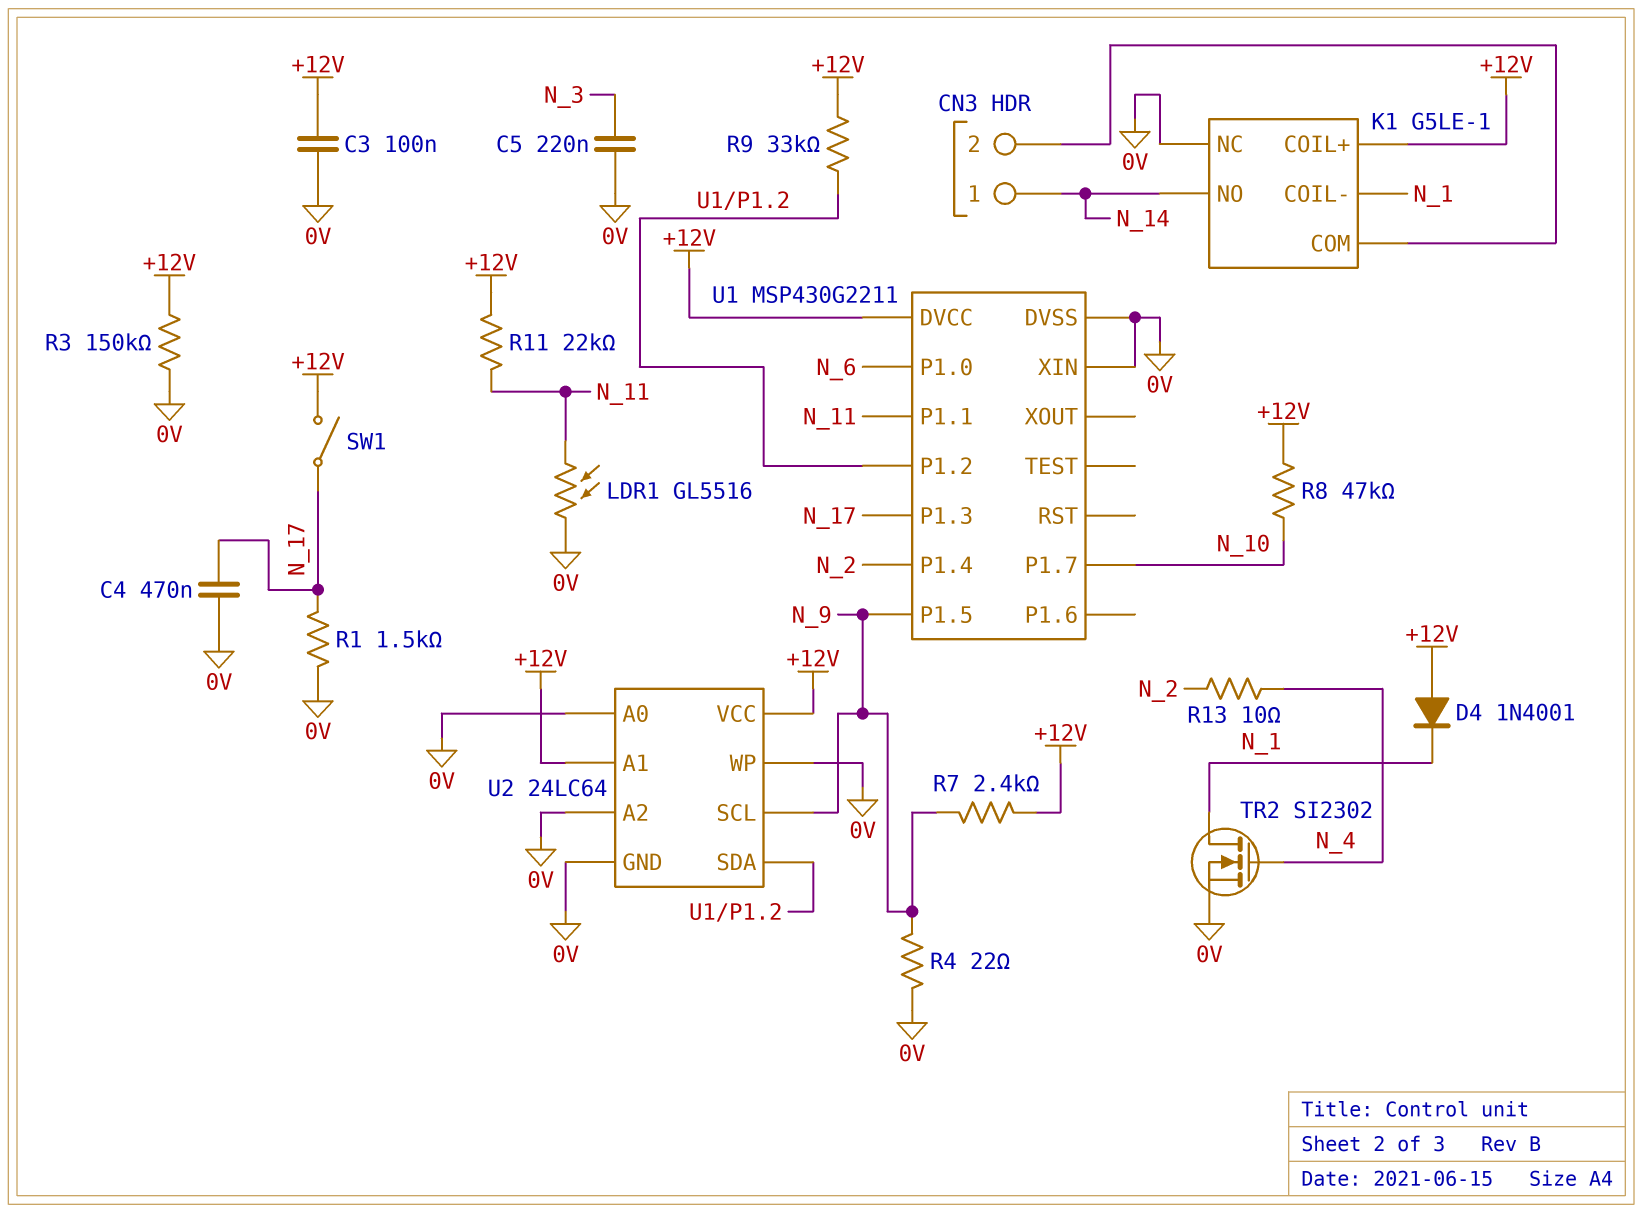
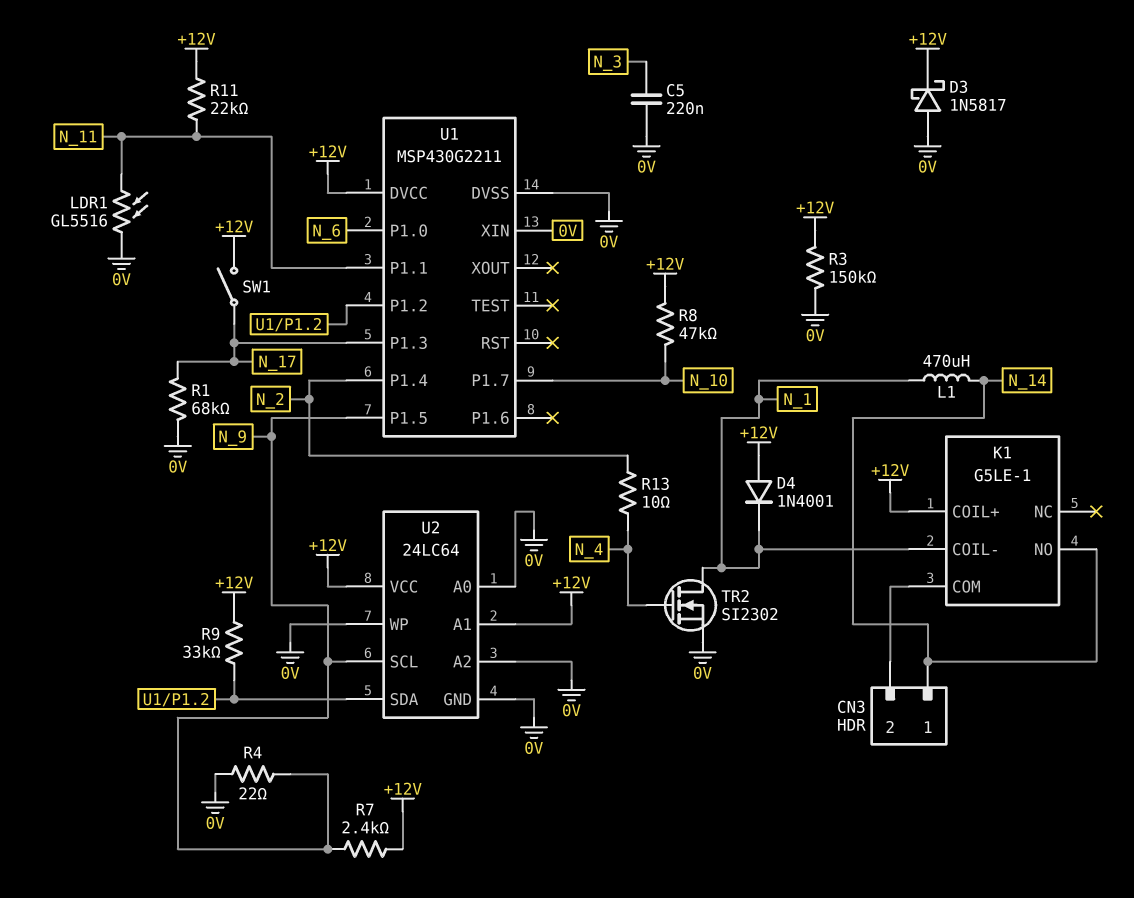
C3: 100nF (+12V, 0V) -> none
C4: 470nF (0V, N_17) -> none
D3: none -> schottky 1N5817 (A 0V, K +12V)
K1 pin NC: 0V -> none
L1: none -> 470uH (N_1, N_14)
R1: 1.5k (0V, N_17) -> 68k (0V, N_17)

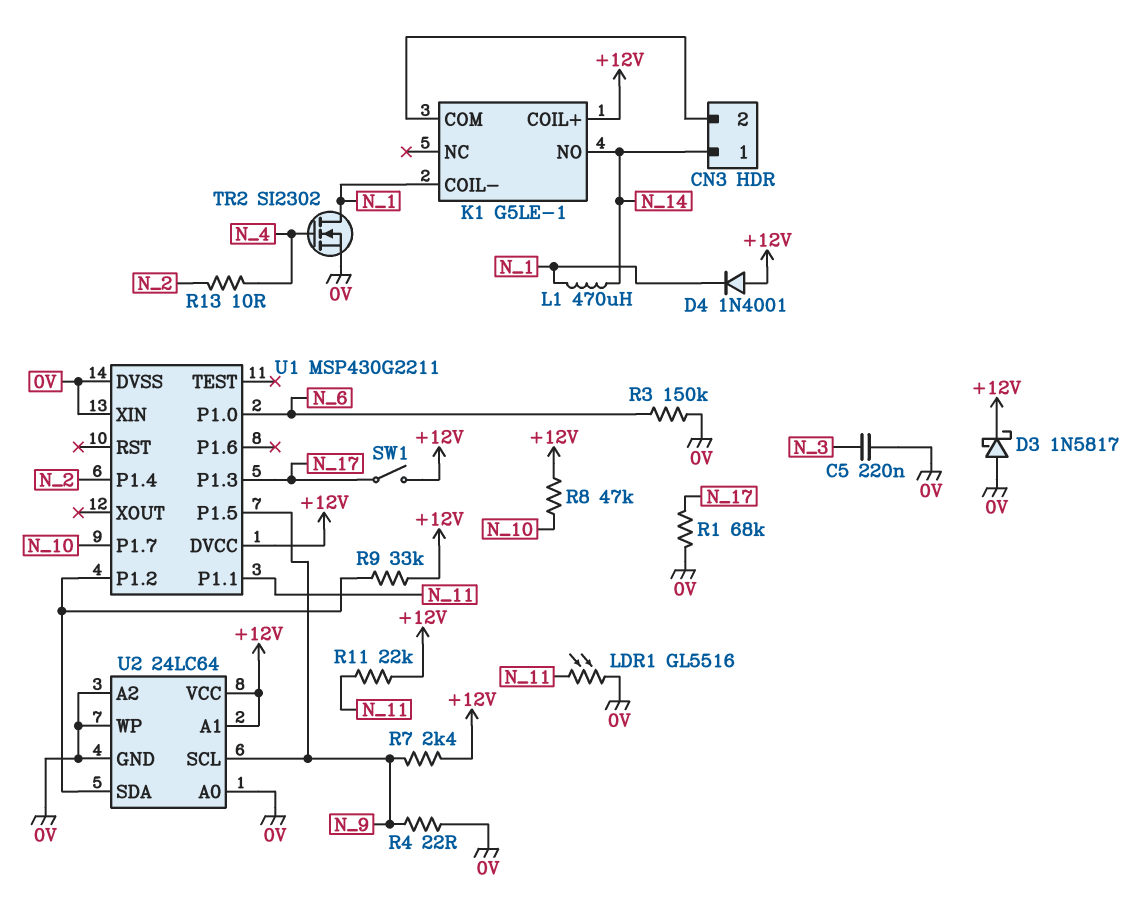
R3: 150k (+12V, 0V) -> 150k (0V, N_6)

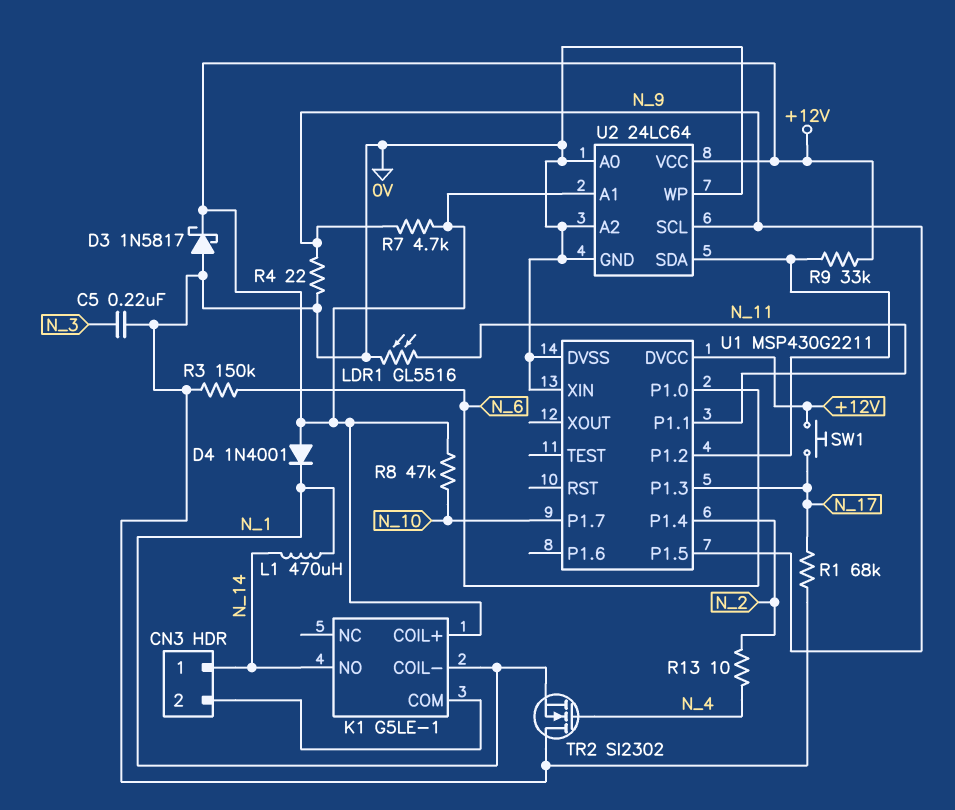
R7: 2.4k (+12V, N_9) -> 4.7k (+12V, N_9)
R11: 22k (+12V, N_11) -> none
SW1: switch (+12V, N_17) -> button (+12V, N_17)
TR2: NMOS SI2302 (G N_4, D N_1, S 0V) -> NMOS SI2302 (G N_4, D 0V, S N_1)

